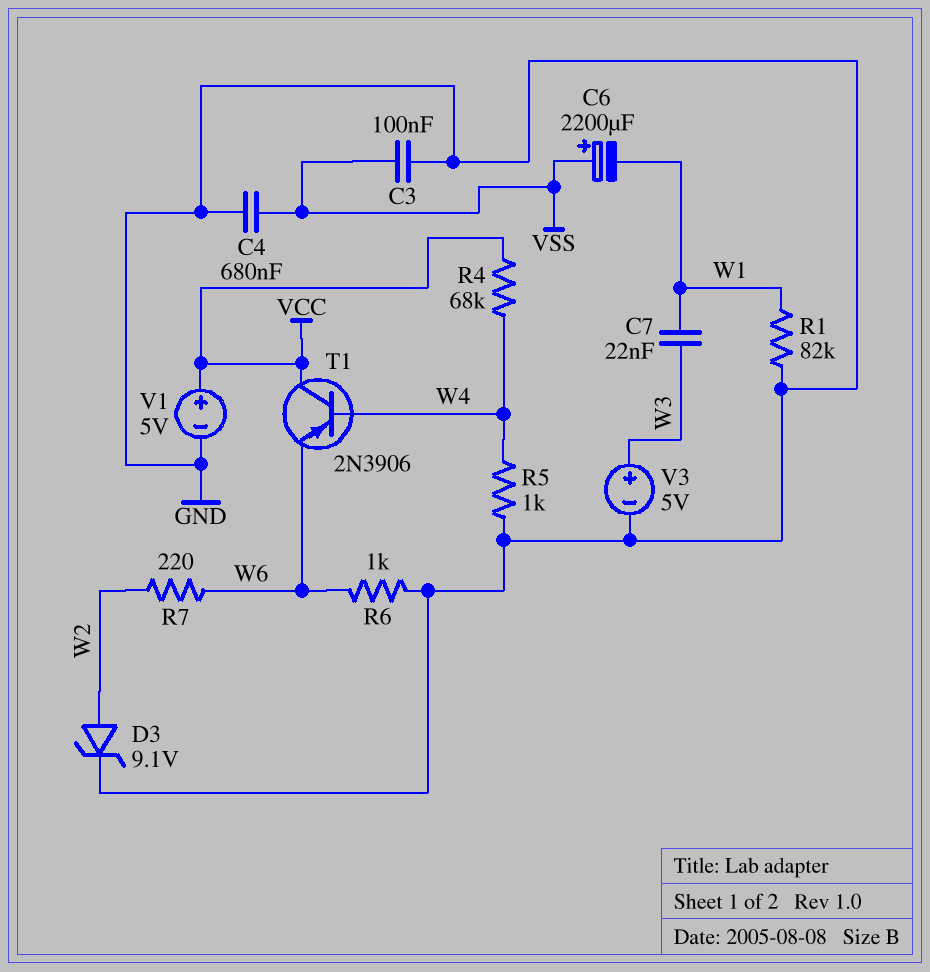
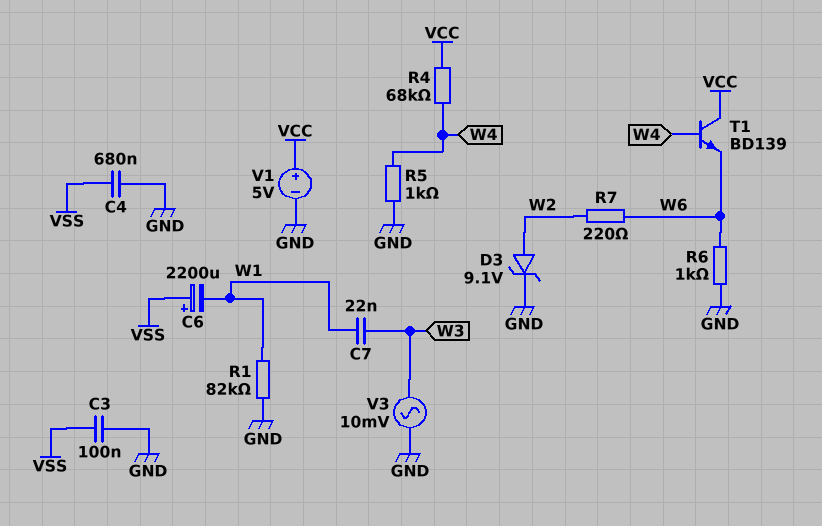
T1: PNP 2N3906 (B W4, C VCC, E W6) -> NPN BD139 (B W4, C VCC, E W6)
V3: 5V (plus W3, minus GND) -> AC 10mV (GND, W3)

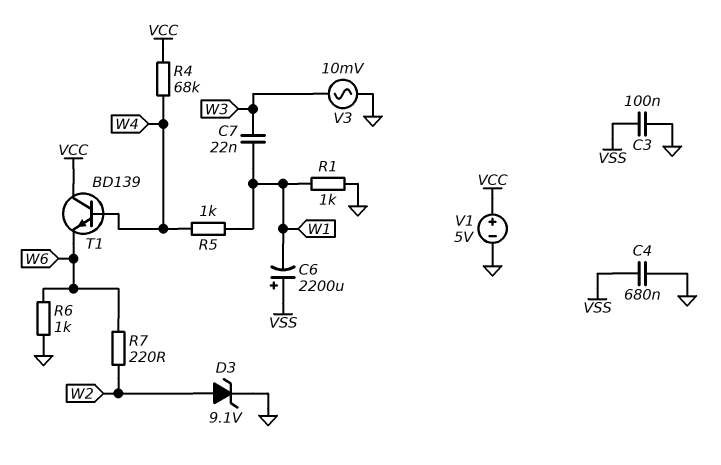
R1: 82k (GND, W1) -> 1k (GND, W1)
R5: 1k (GND, W4) -> 1k (W1, W4)

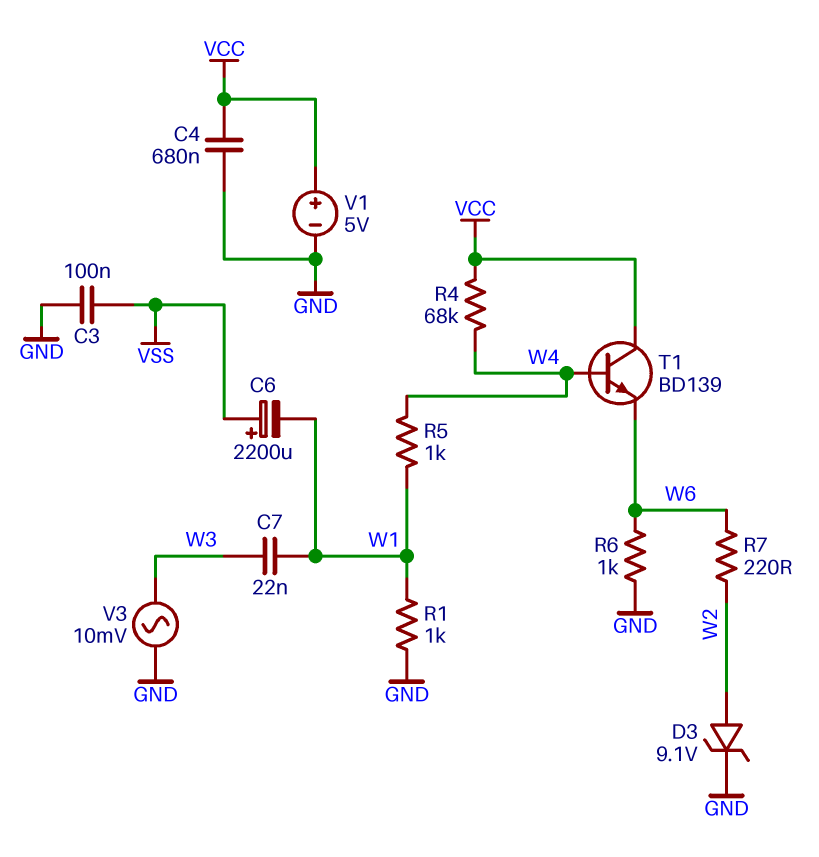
C4: 680nF (GND, VSS) -> 680nF (GND, VCC)

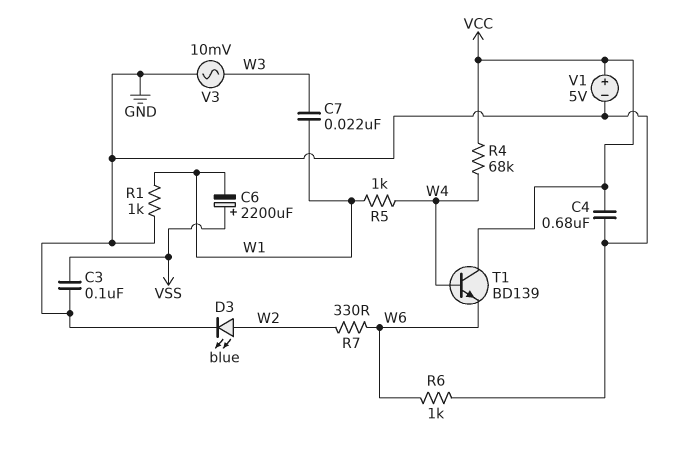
D3: zener 9.1V (A W2, K GND) -> LED blue (A W2, K GND)
R7: 220 (W2, W6) -> 330 (W2, W6)

